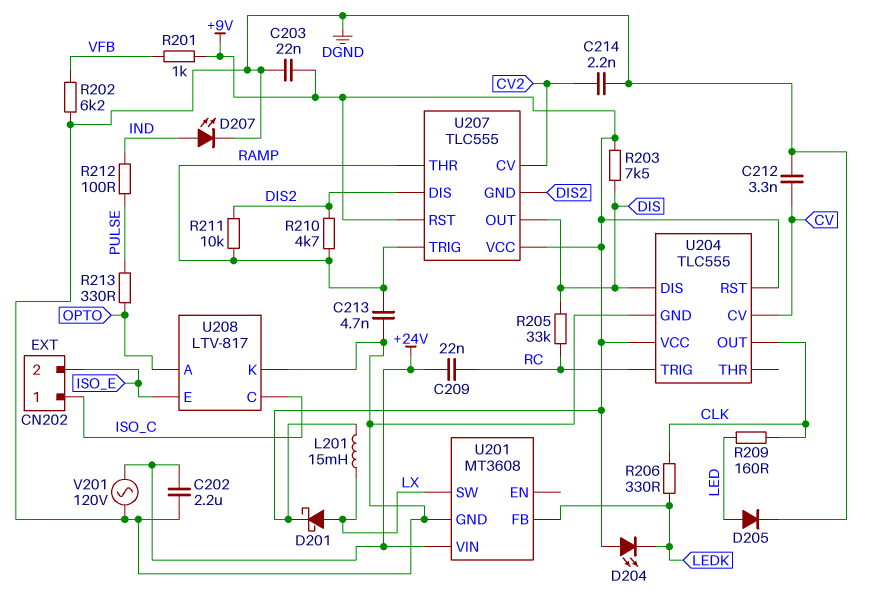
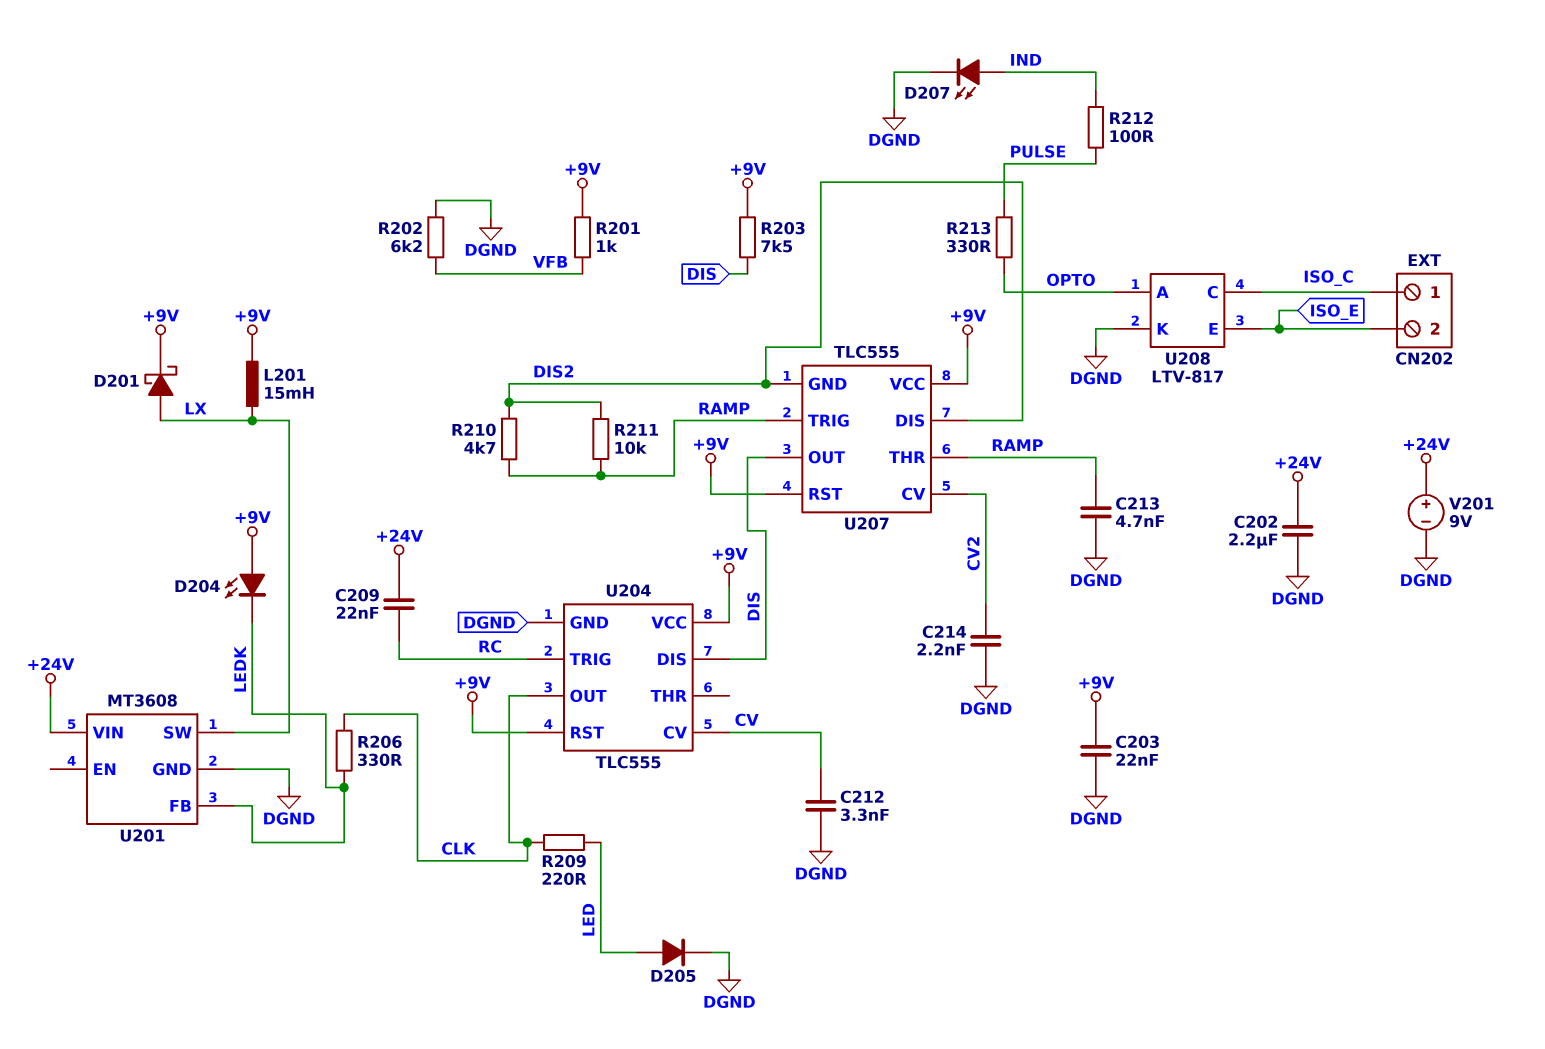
R205: 33k (DIS, RC) -> none
R209: 160 (CLK, LED) -> 220 (CLK, LED)
V201: AC 120V (+24V, DGND) -> 9V (plus +24V, minus DGND)

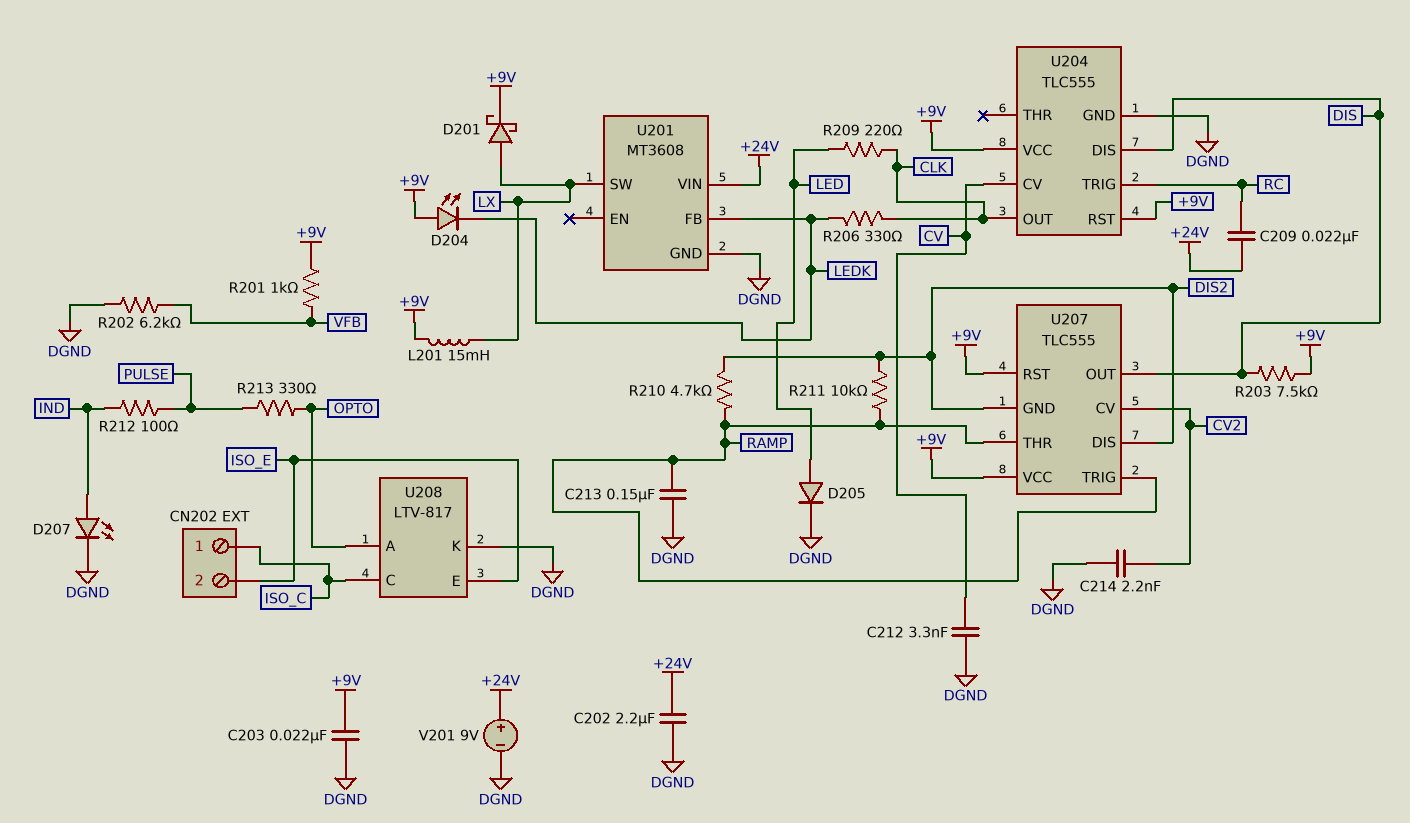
C213: 4.7nF (DGND, RAMP) -> 150nF (DGND, RAMP)

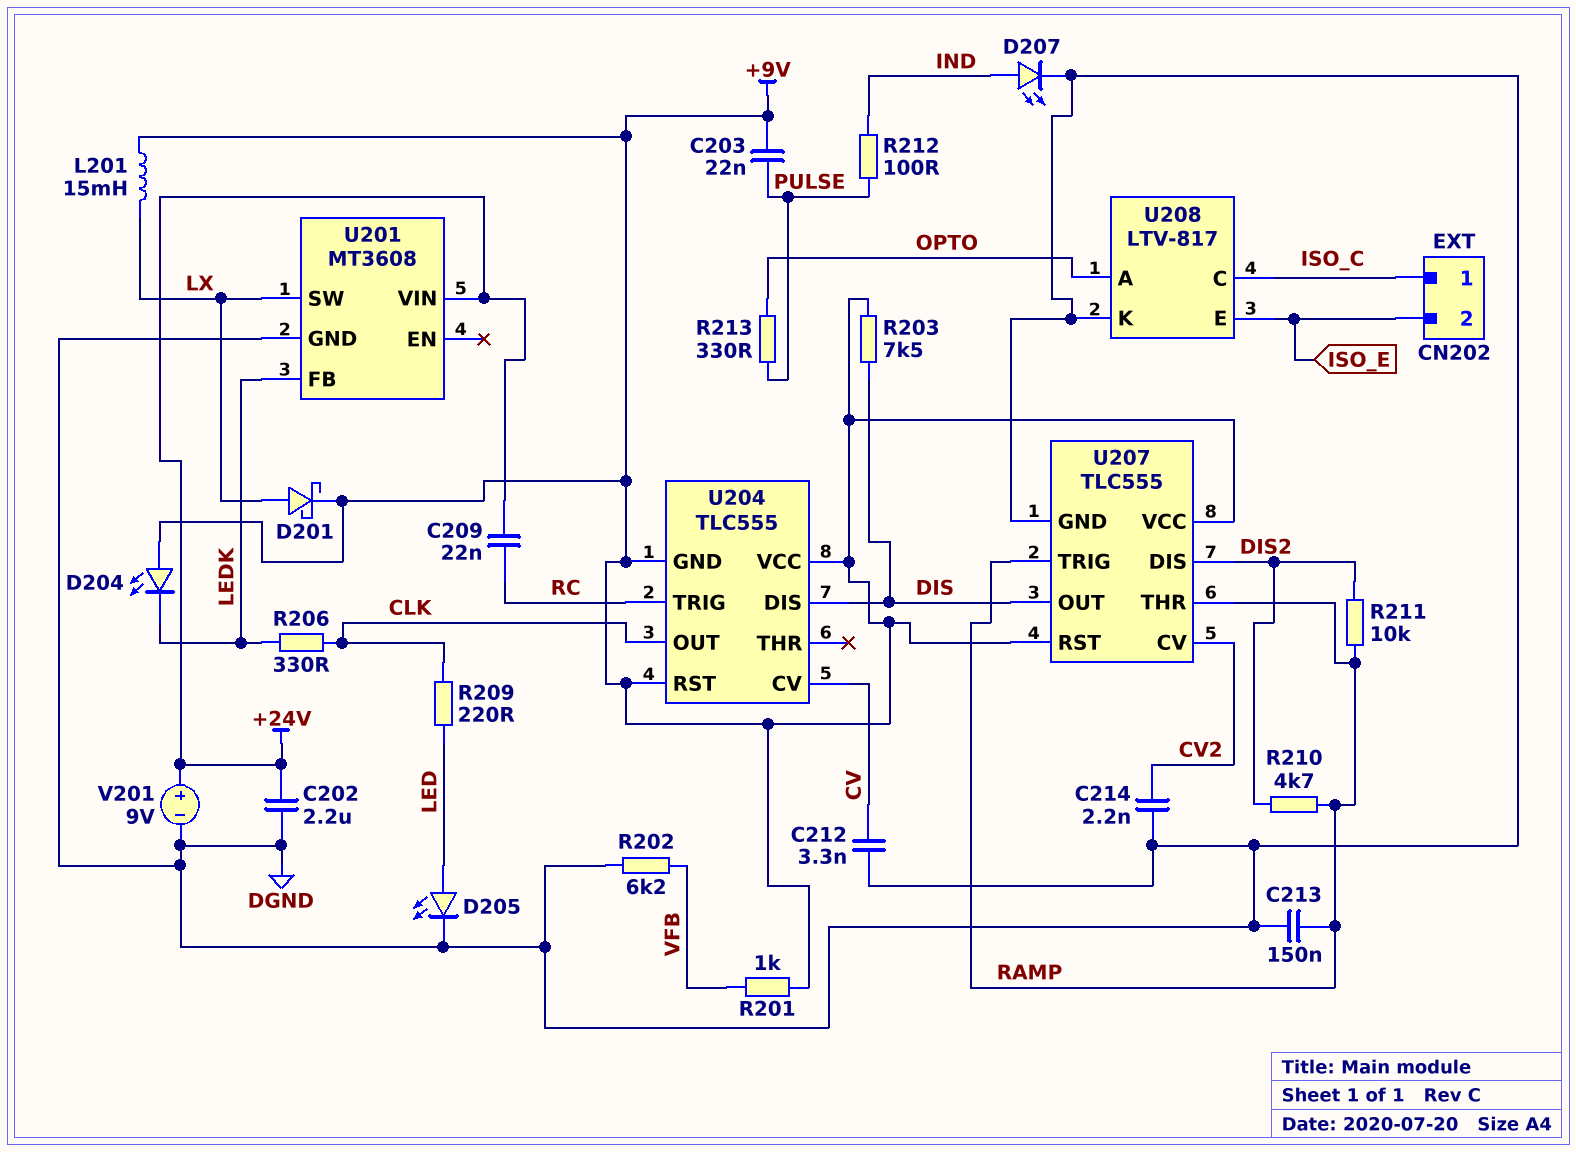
C203: 22nF (+9V, DGND) -> 22nF (+9V, PULSE)
D205: diode (A LED, K DGND) -> LED (A LED, K DGND)
U204 pin GND: DGND -> +9V
U207 pin GND: DIS2 -> DGND

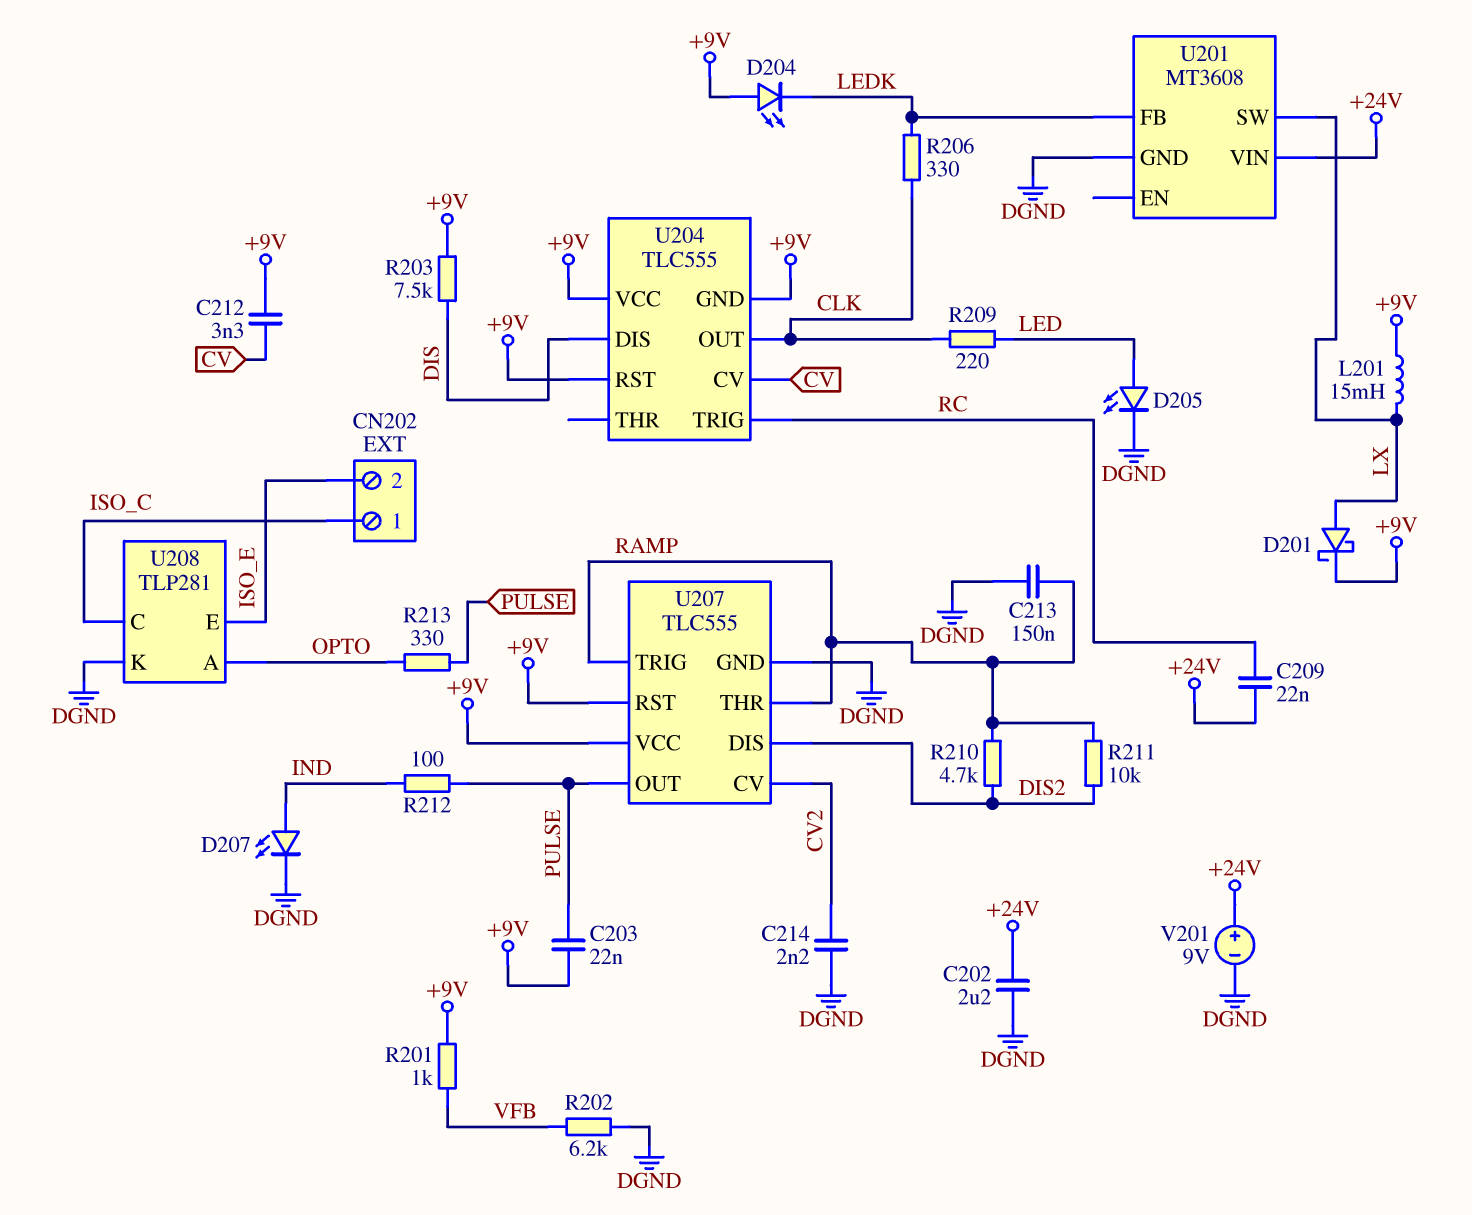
C212: 3.3nF (CV, DGND) -> 3.3nF (+9V, CV)
U207 pin OUT: DIS -> PULSE
U208: LTV-817 -> TLP281

